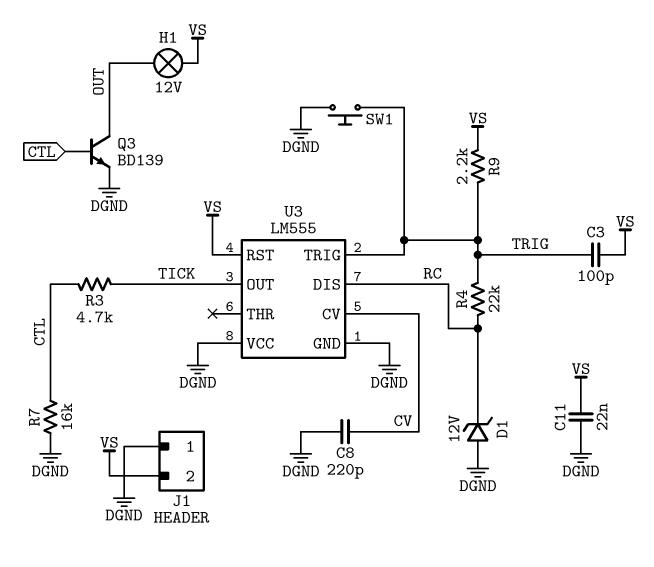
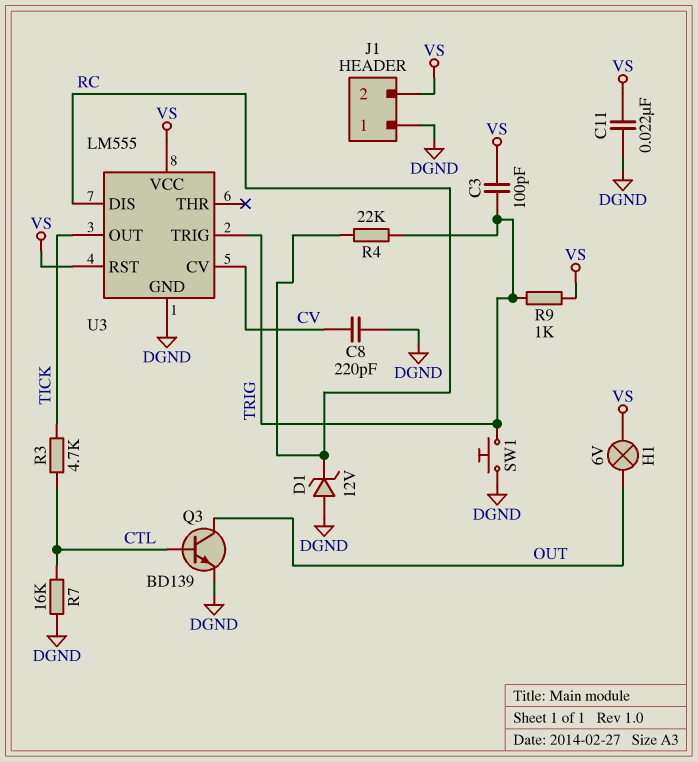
H1: lamp 12V (OUT, VS) -> lamp 6V (OUT, VS)
R9: 2.2k (TRIG, VS) -> 1k (TRIG, VS)
U3 pin VCC: DGND -> VS

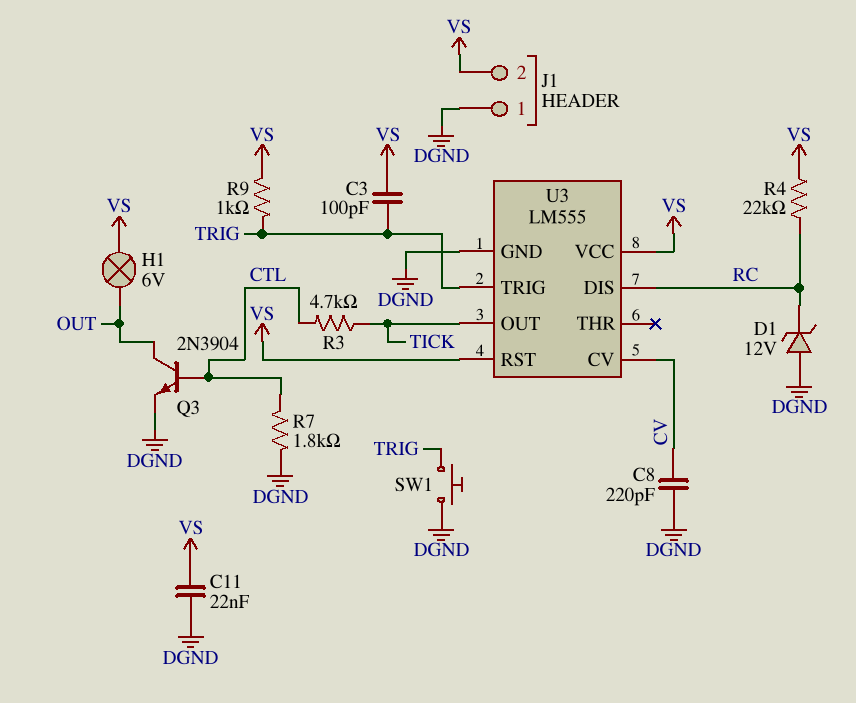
Q3: NPN BD139 (B CTL, C OUT, E DGND) -> NPN 2N3904 (B CTL, C OUT, E DGND)
R4: 22k (RC, TRIG) -> 22k (RC, VS)
R7: 16k (CTL, DGND) -> 1.8k (CTL, DGND)

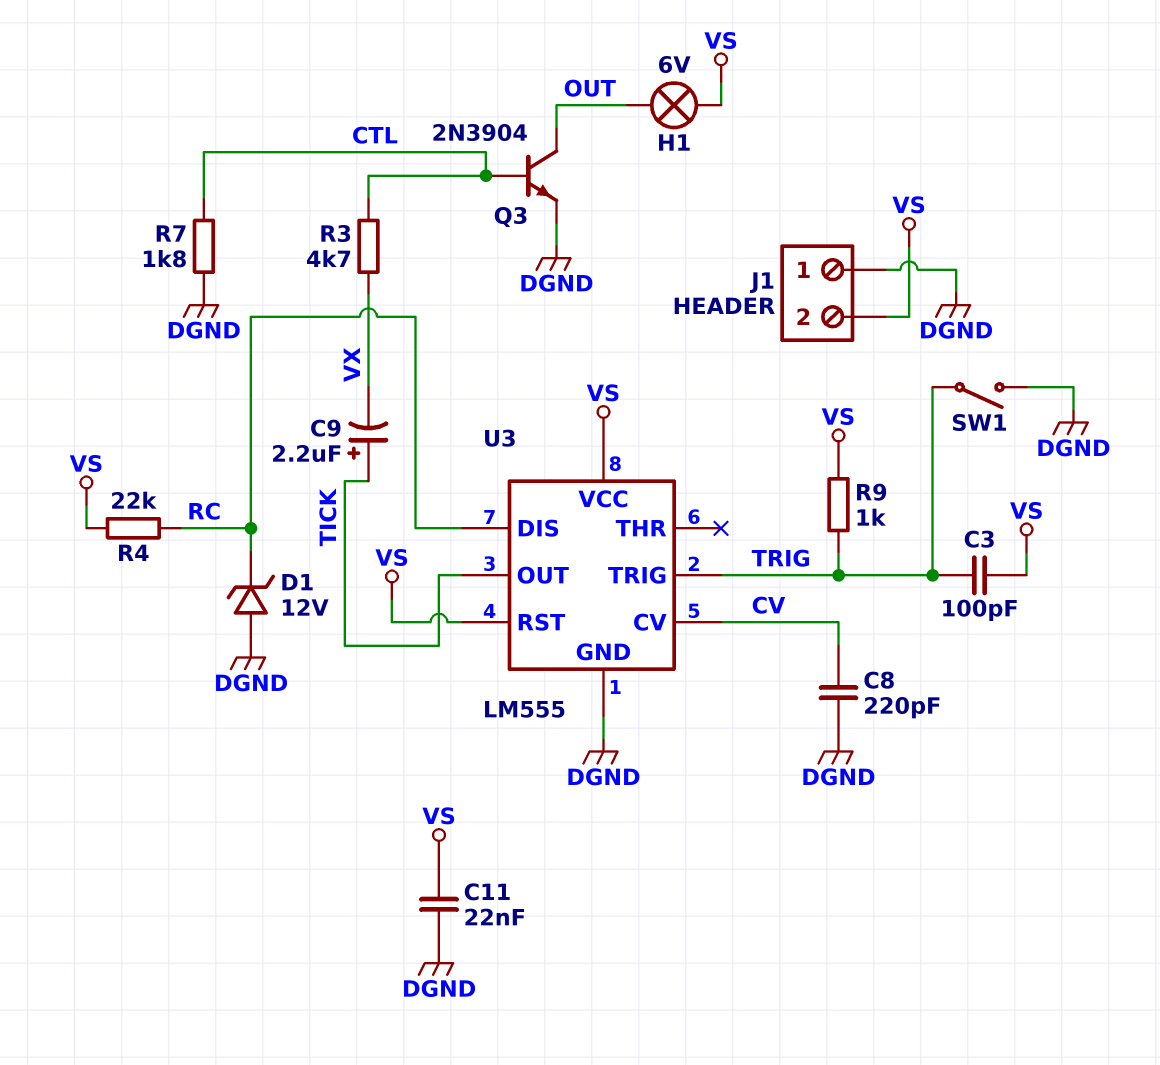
C9: none -> 2.2uF (plus TICK, minus VX)
R3: 4.7k (CTL, TICK) -> 4.7k (CTL, VX)
SW1: button (DGND, TRIG) -> switch (DGND, TRIG)

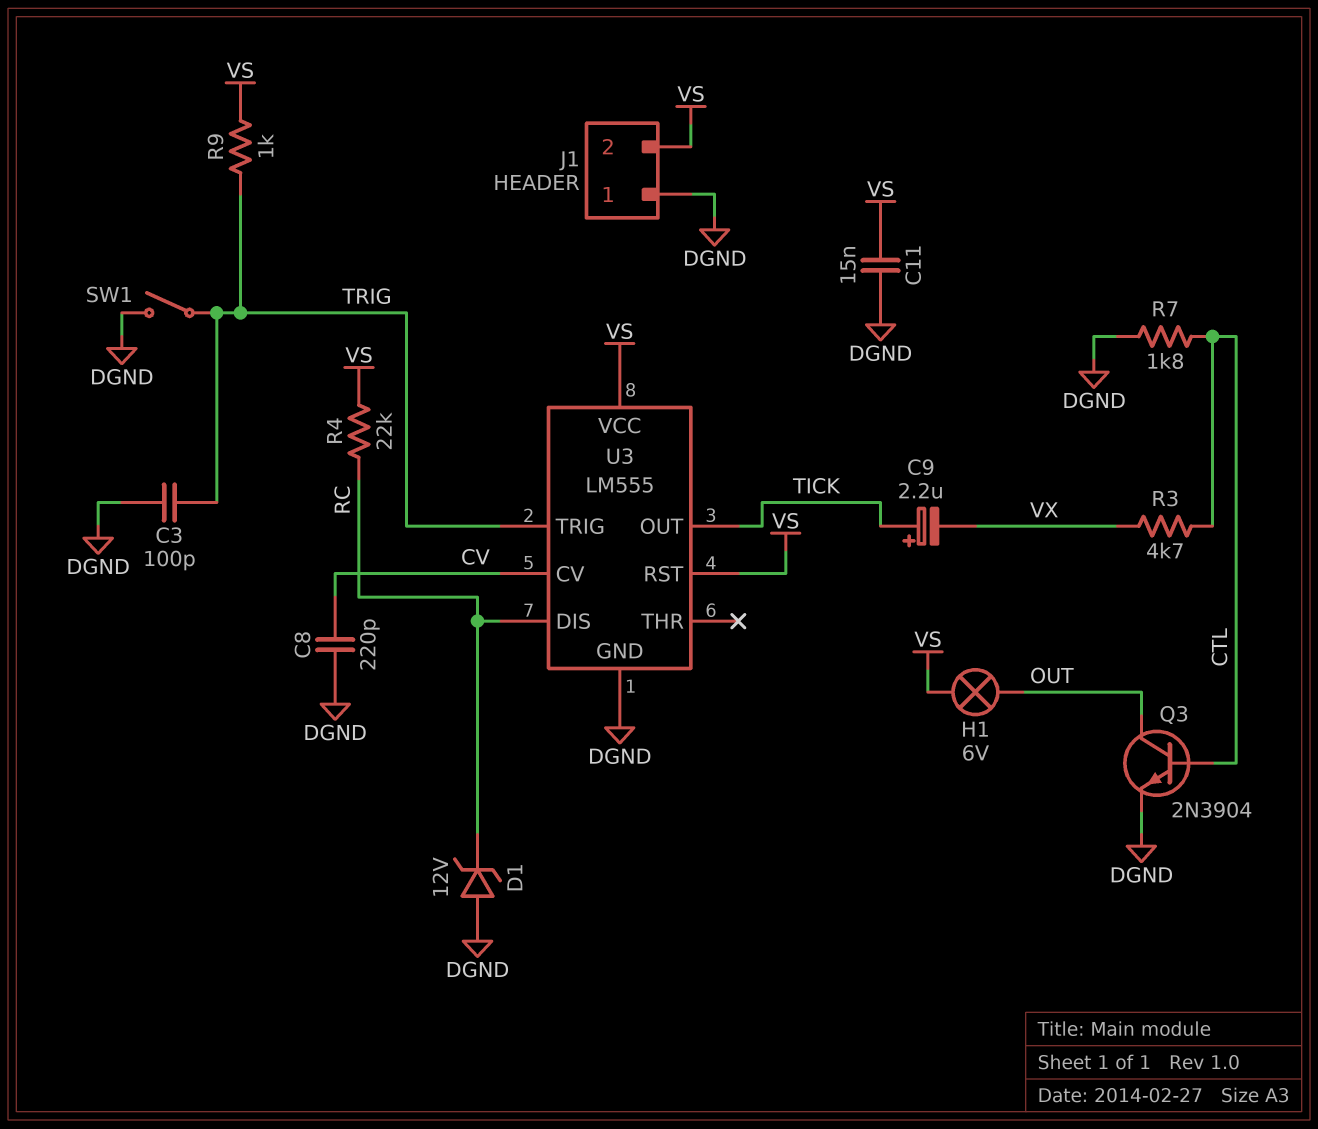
C3: 100pF (TRIG, VS) -> 100pF (DGND, TRIG)
C11: 22nF (DGND, VS) -> 15nF (DGND, VS)

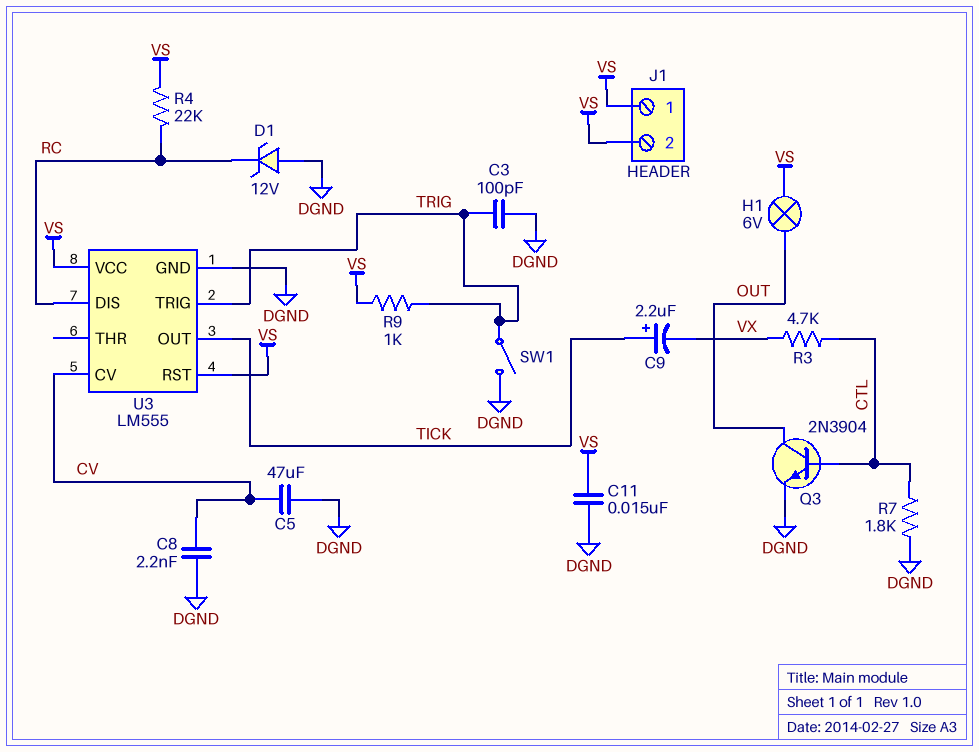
C5: none -> 47uF (CV, DGND)
C8: 220pF (CV, DGND) -> 2.2nF (CV, DGND)
J1 pin 1: DGND -> VS

